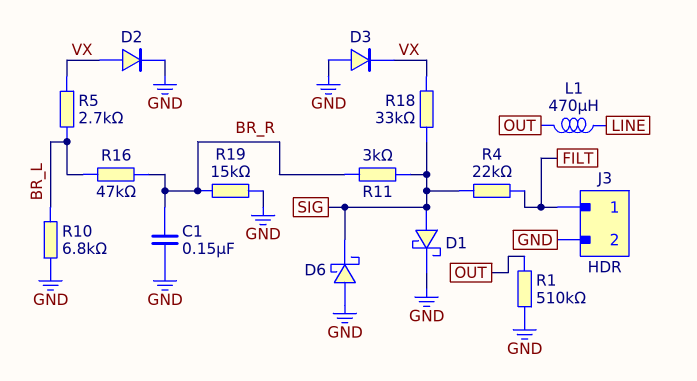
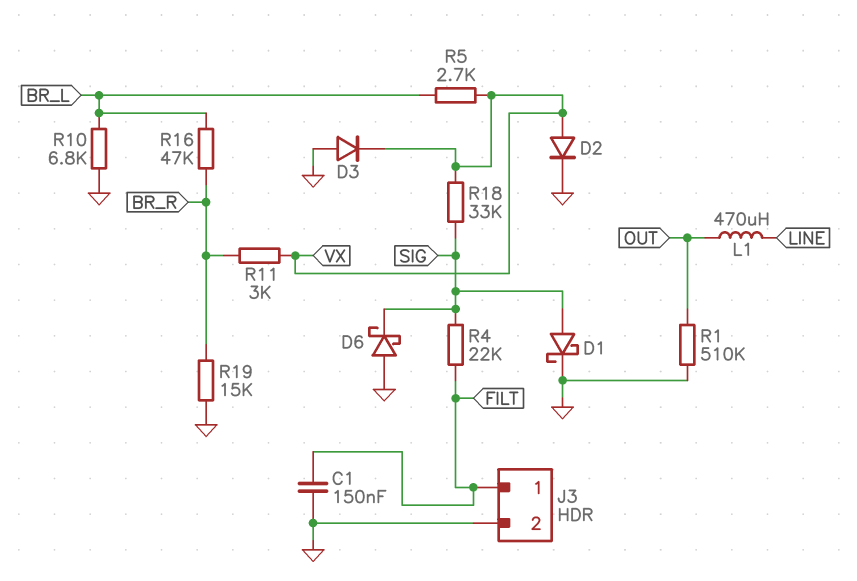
C1: 150nF (BR_R, GND) -> 150nF (FILT, GND)
R11: 3k (BR_R, SIG) -> 3k (BR_R, VX)

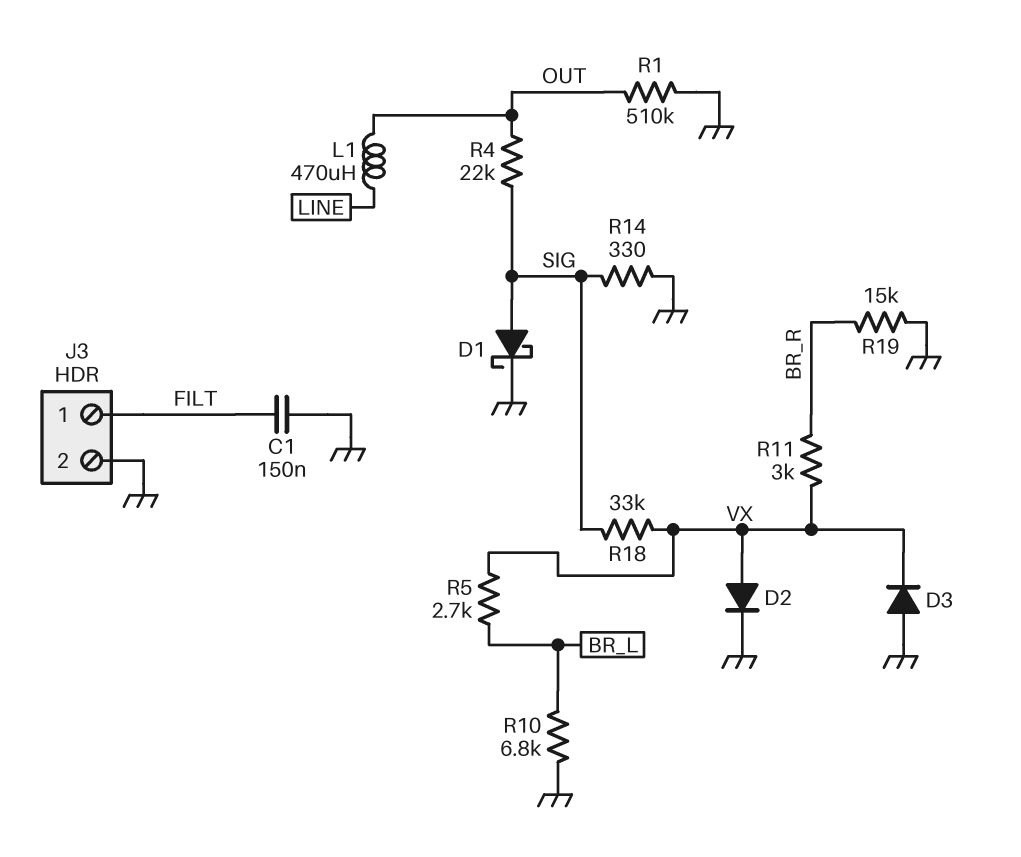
D6: schottky (A GND, K SIG) -> none
R4: 22k (FILT, SIG) -> 22k (OUT, SIG)
R14: none -> 330 (GND, SIG)
R16: 47k (BR_L, BR_R) -> none

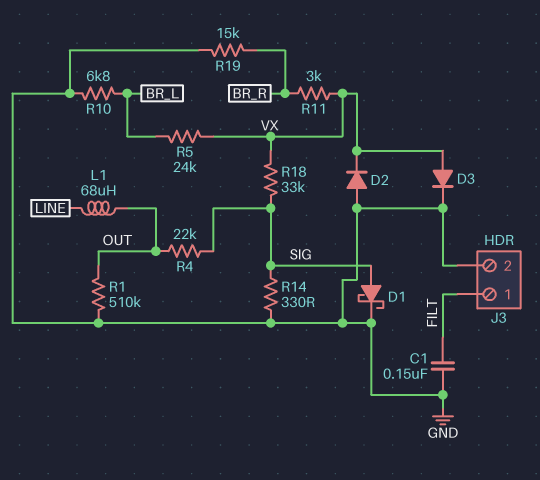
D2: diode (A VX, K GND) -> diode (A GND, K VX)
D3: diode (A GND, K VX) -> diode (A VX, K GND)
L1: 470uH (LINE, OUT) -> 68uH (LINE, OUT)
R5: 2.7k (BR_L, VX) -> 24k (BR_L, VX)

